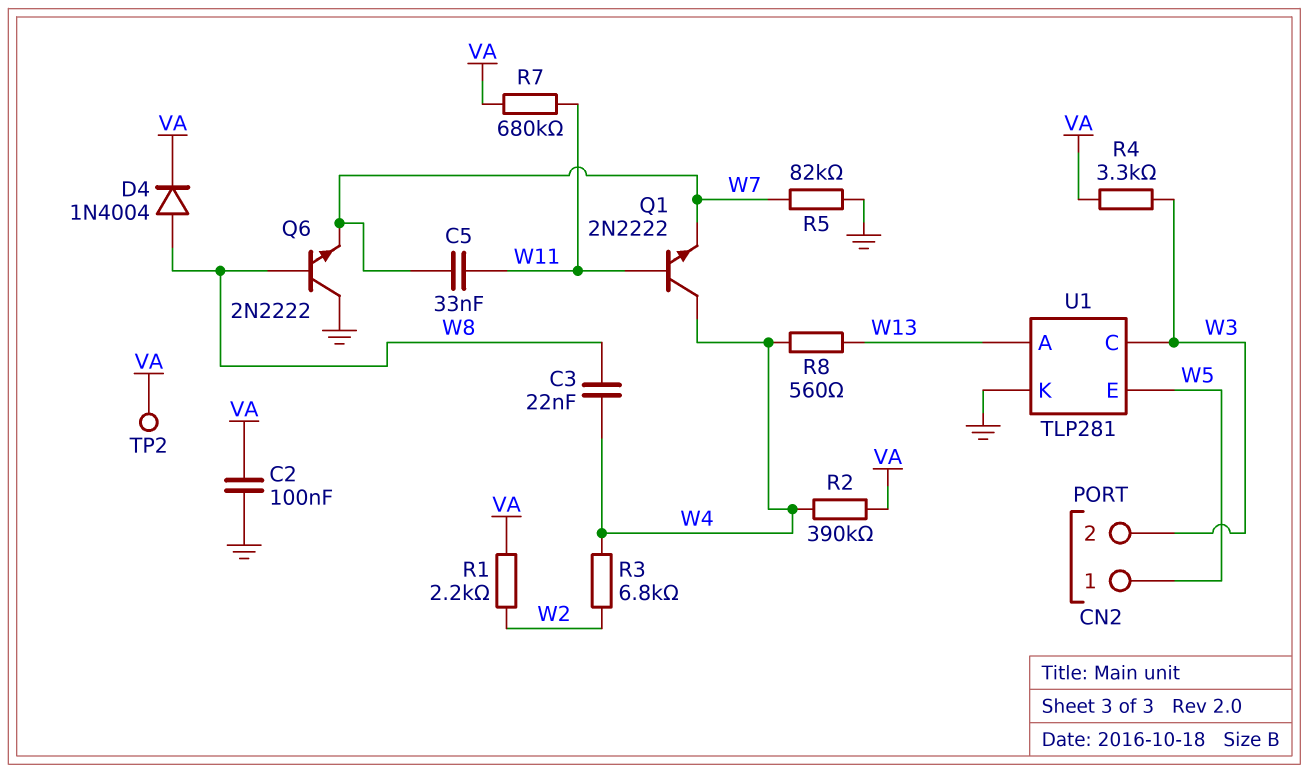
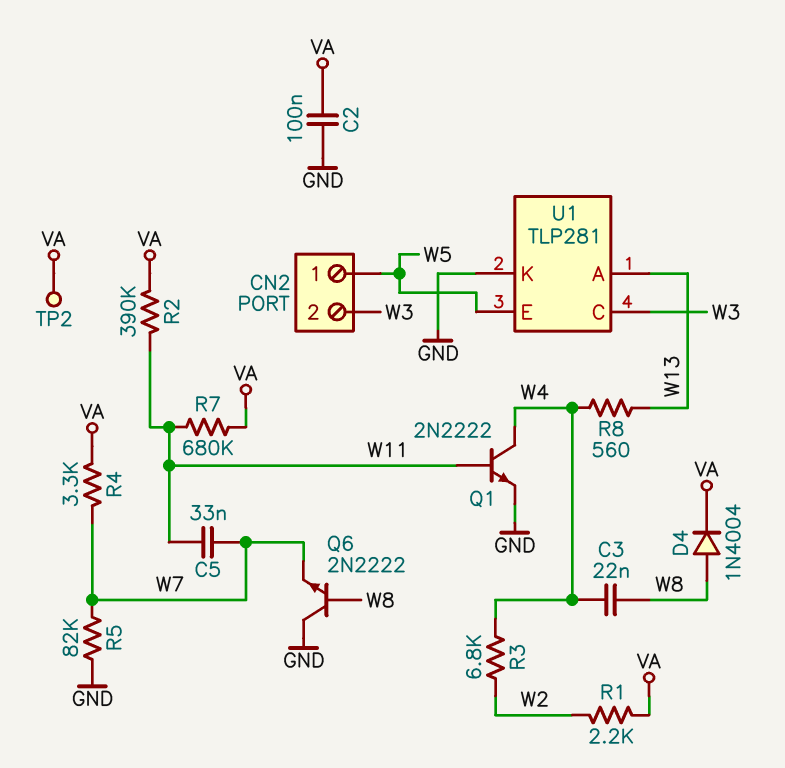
Q1: NPN 2N2222 (B W11, C W4, E W7) -> NPN 2N2222 (B W11, C W4, E GND)
R2: 390k (VA, W4) -> 390k (VA, W11)
R4: 3.3k (VA, W3) -> 3.3k (VA, W7)

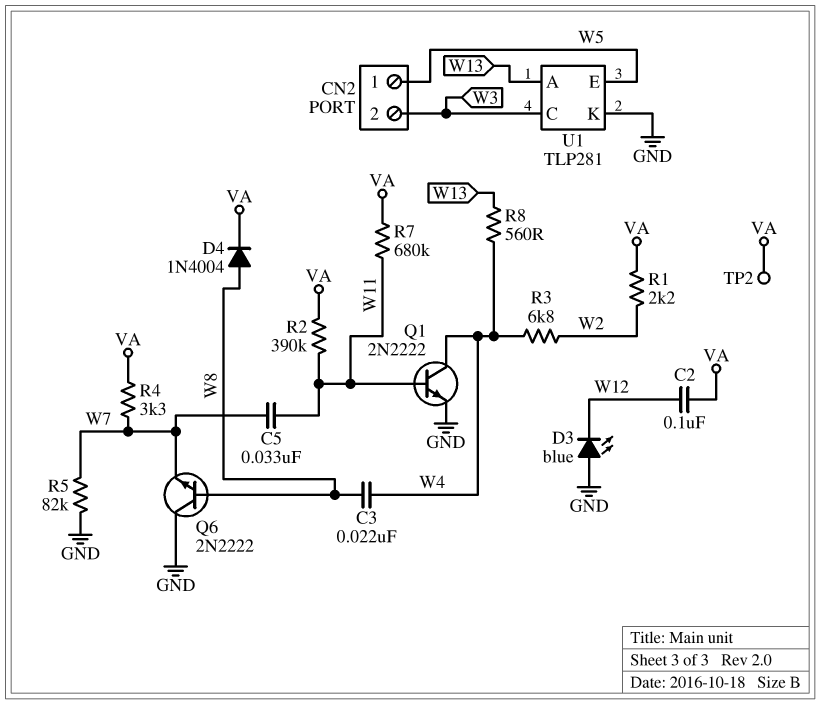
C2: 100nF (GND, VA) -> 100nF (VA, W12)
D3: none -> LED blue (A GND, K W12)

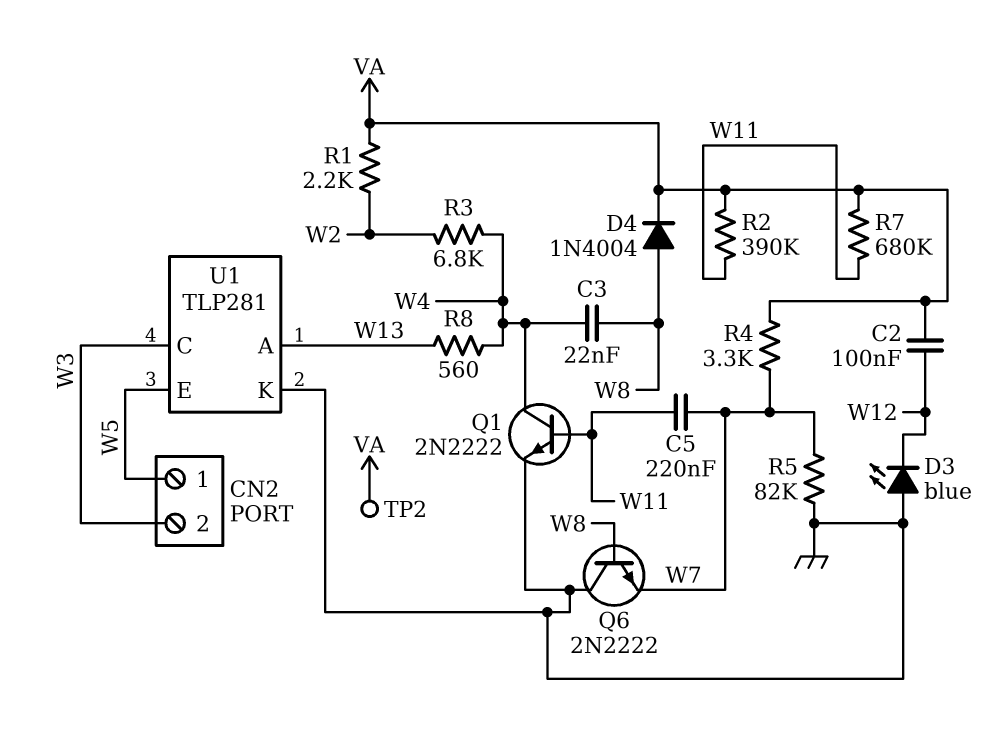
C5: 33nF (W7, W11) -> 220nF (W7, W11)

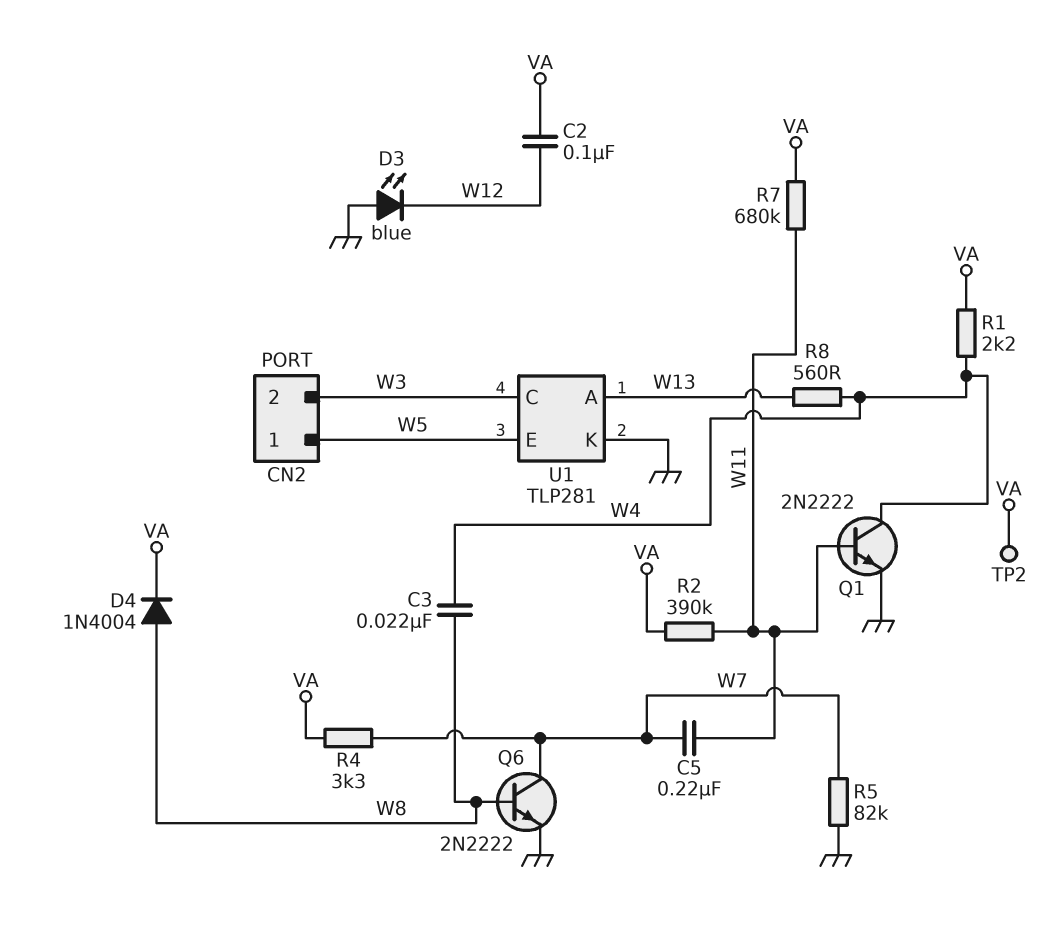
Q6: NPN 2N2222 (B W8, C GND, E W7) -> NPN 2N2222 (B W8, C W7, E GND)
R1: 2.2k (VA, W2) -> 2.2k (VA, W4)
R3: 6.8k (W2, W4) -> none

